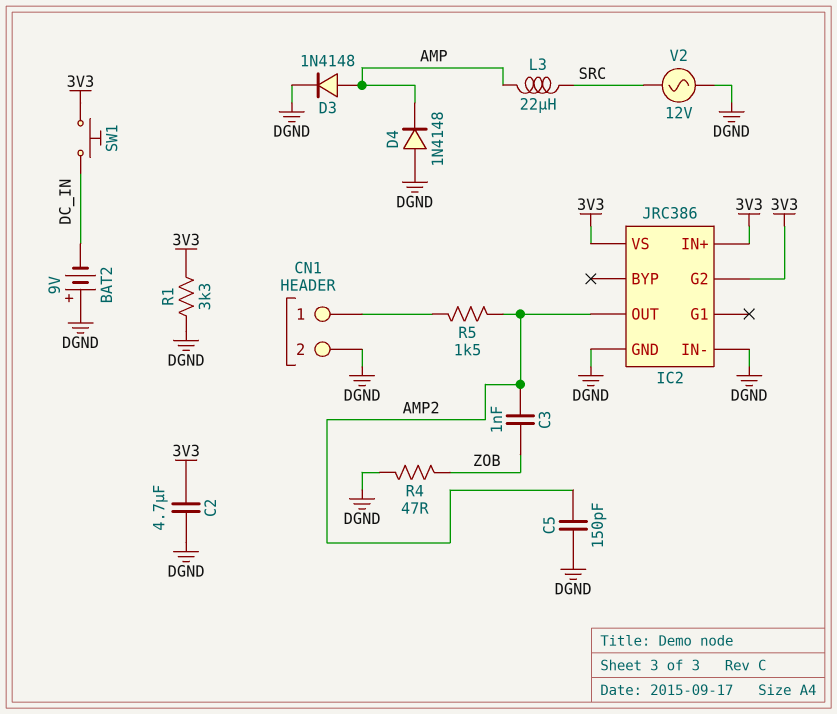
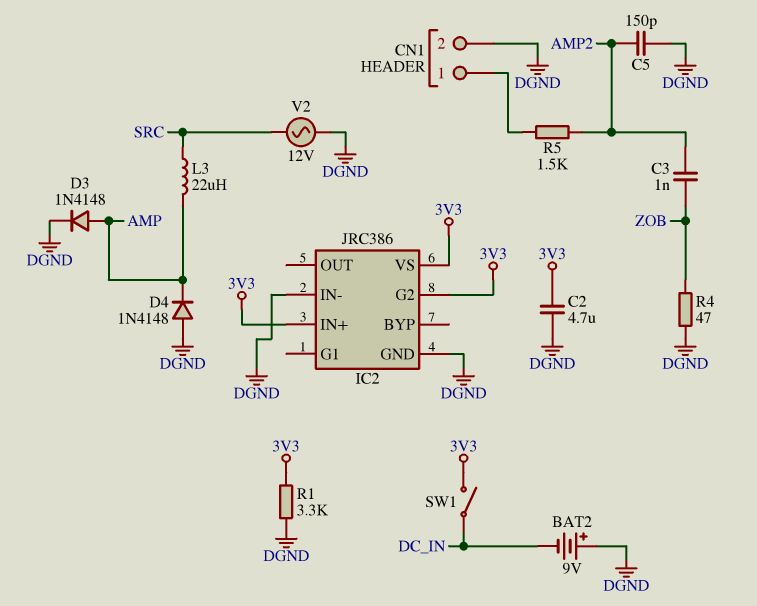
IC2 pin OUT: AMP2 -> none
SW1: button (3V3, DC_IN) -> switch (3V3, DC_IN)

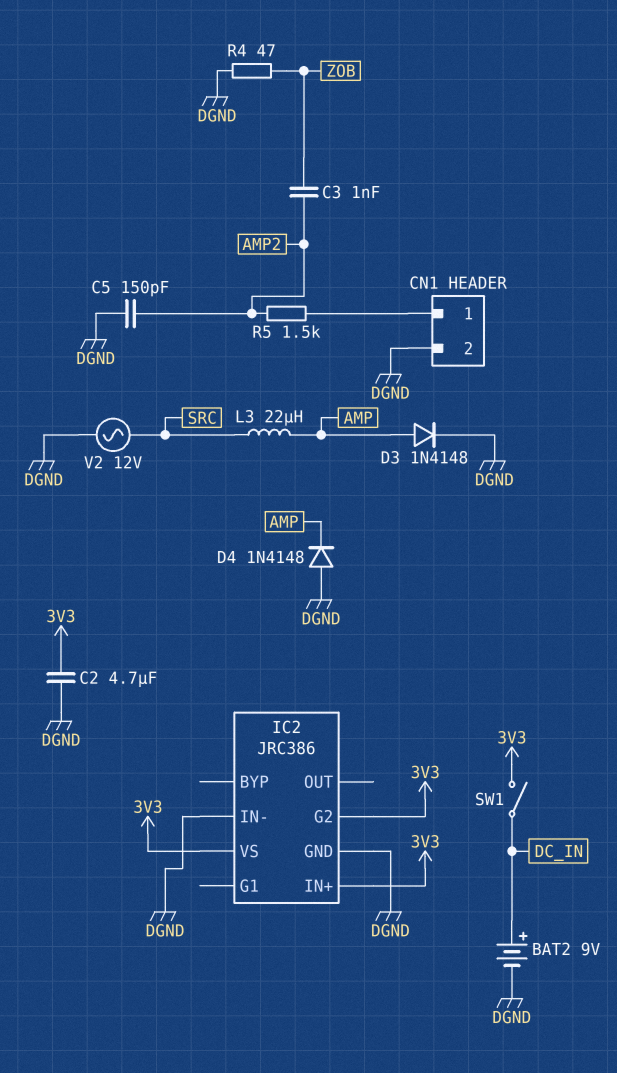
BAT2: 9V (plus DGND, minus DC_IN) -> 9V (plus DC_IN, minus DGND)
R1: 3.3k (3V3, DGND) -> none

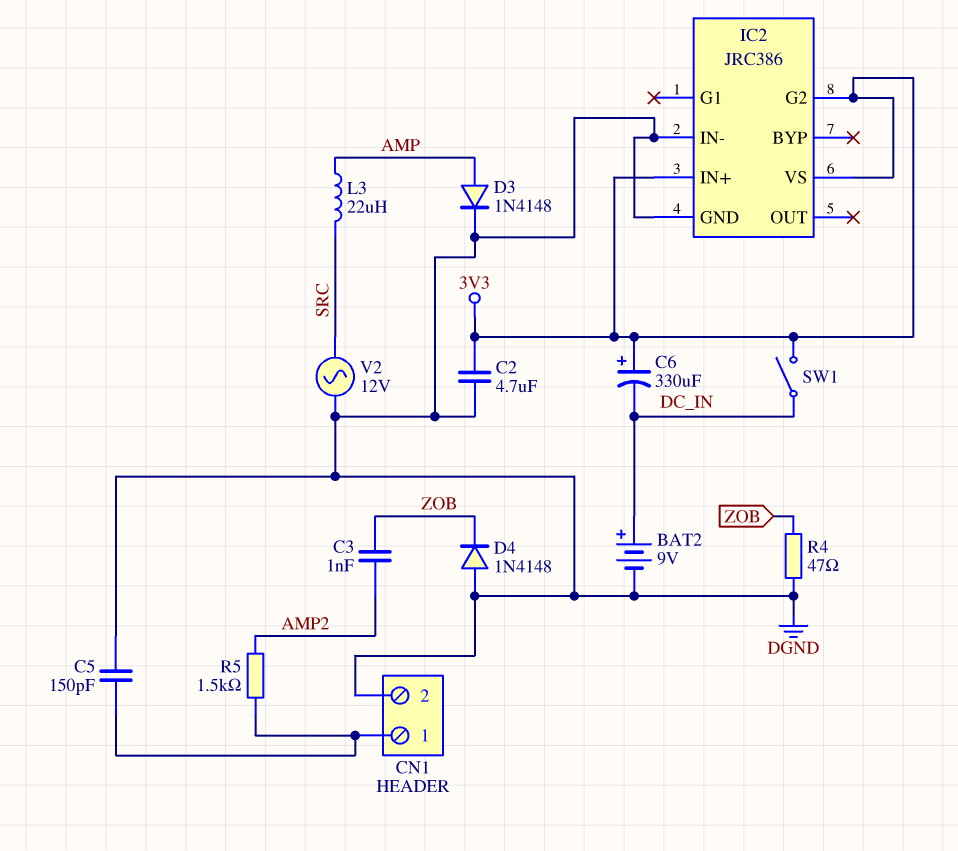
C5: 150pF (AMP2, DGND) -> 150pF (CN1/1, DGND)
C6: none -> 330uF (plus 3V3, minus DC_IN)
D4: diode 1N4148 (A DGND, K AMP) -> diode 1N4148 (A DGND, K ZOB)

